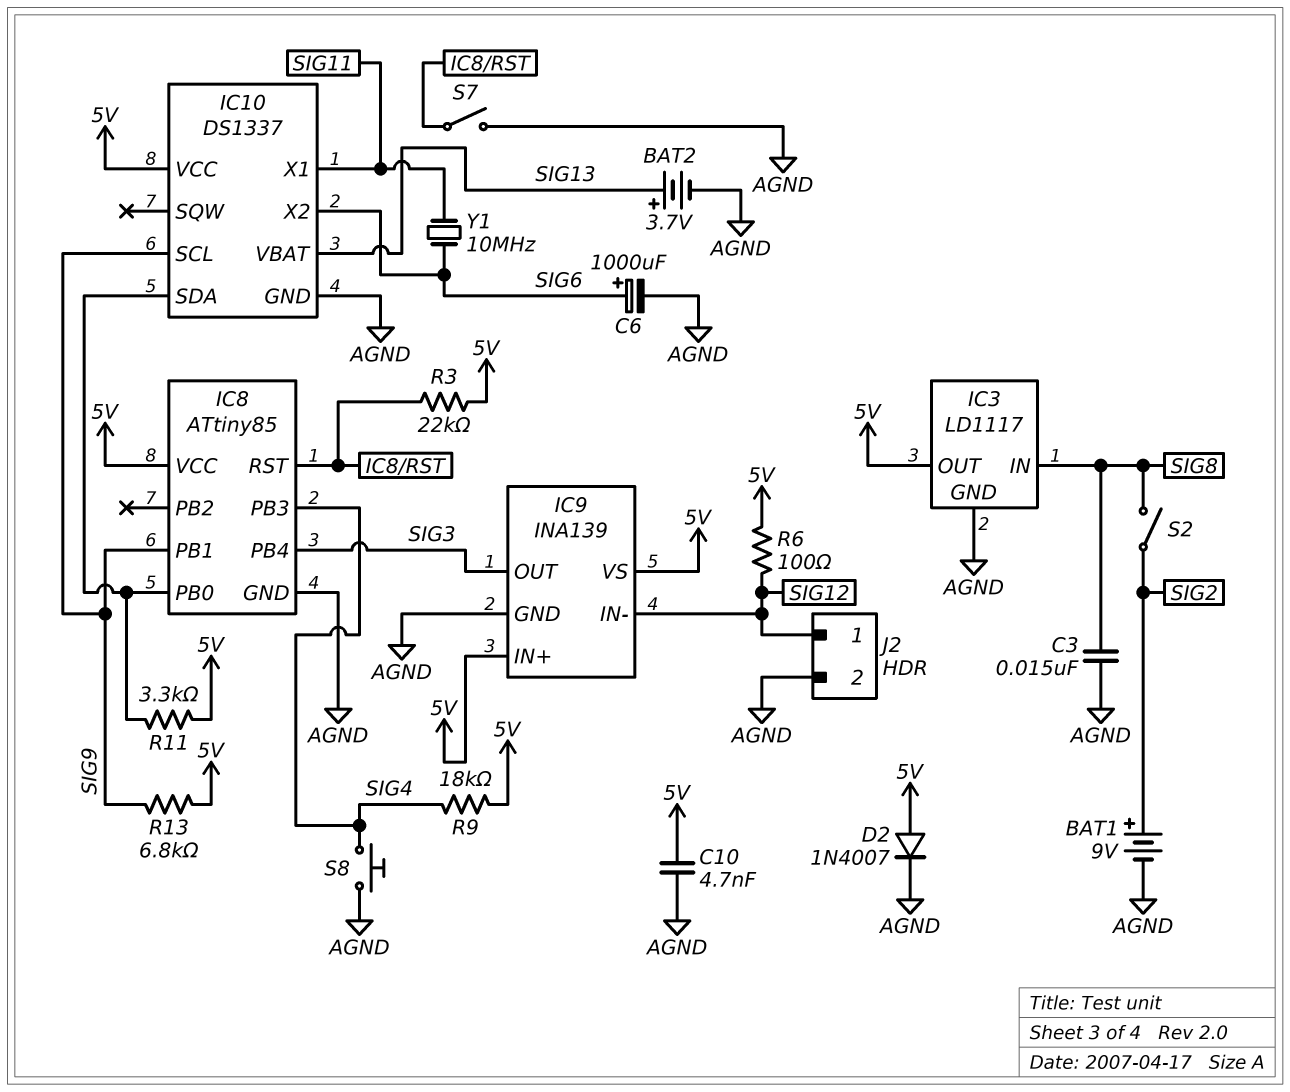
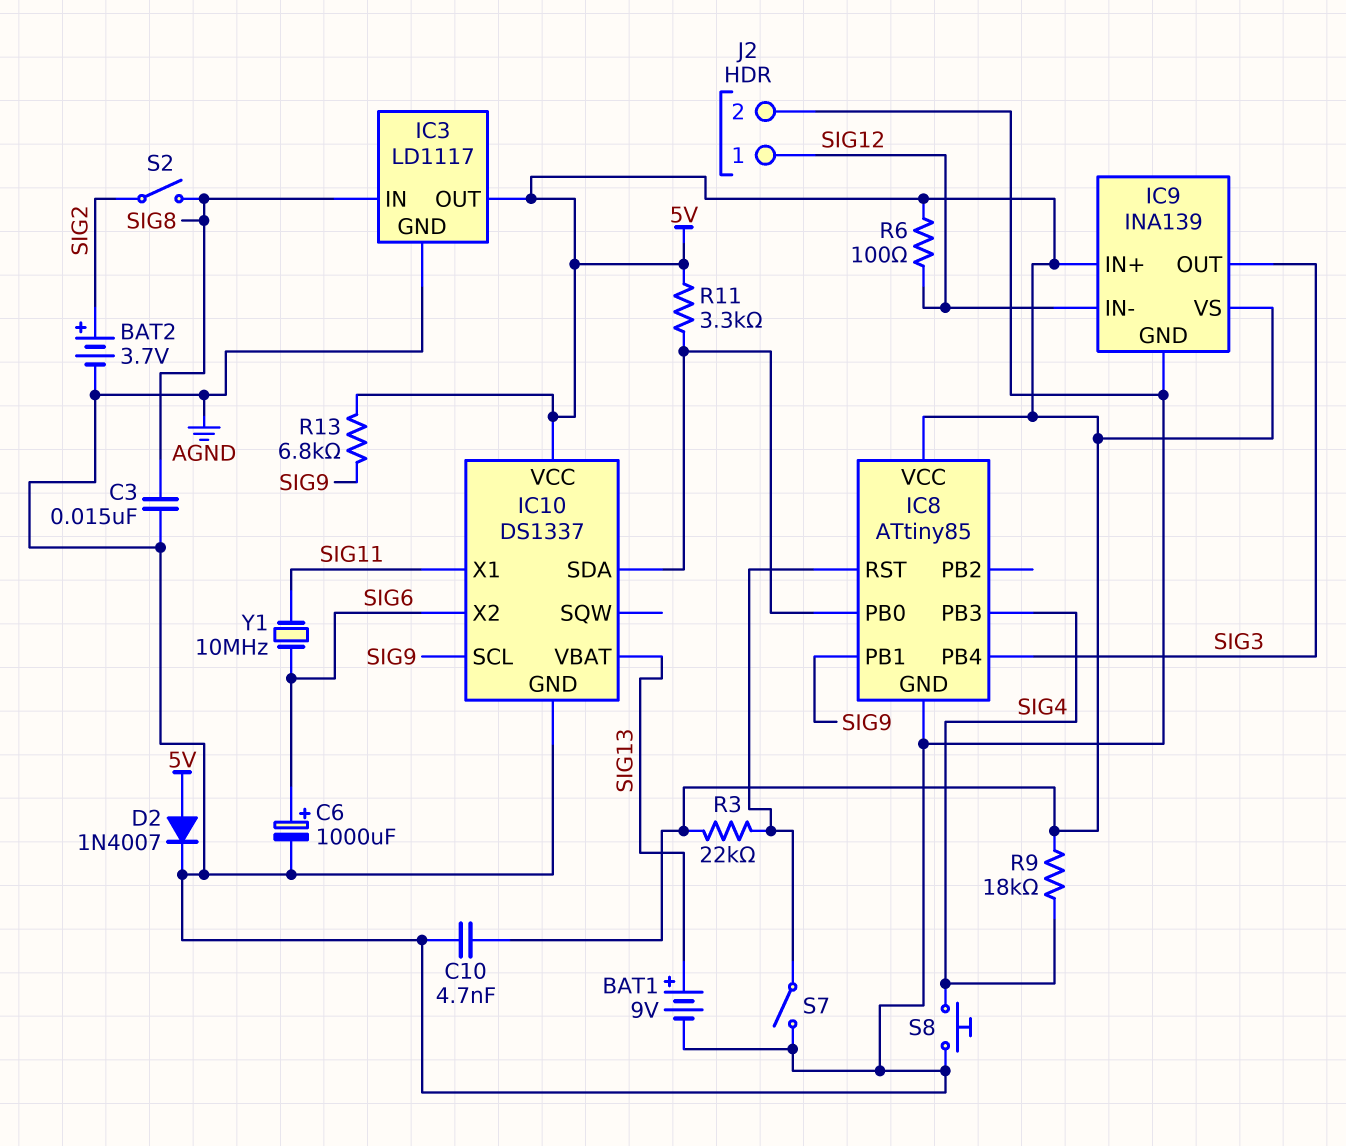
BAT1: 9V (plus SIG2, minus AGND) -> 9V (plus SIG13, minus AGND)
BAT2: 3.7V (plus SIG13, minus AGND) -> 3.7V (plus SIG2, minus AGND)

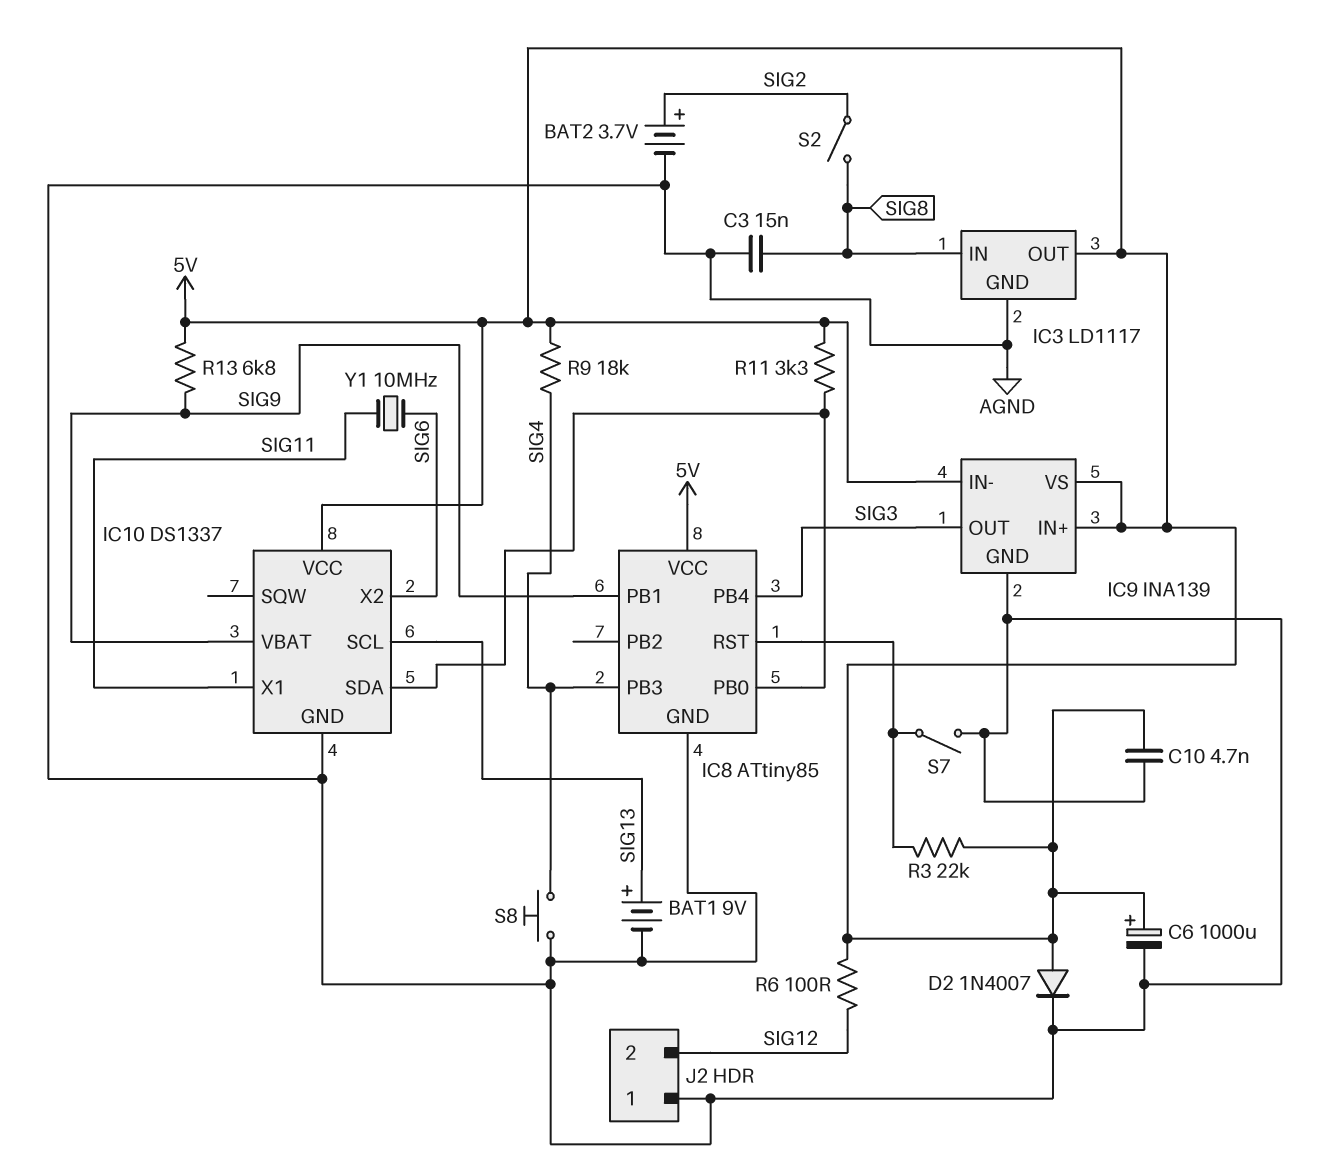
C6: 1000uF (plus SIG6, minus AGND) -> 1000uF (plus 5V, minus AGND)
IC9 pin IN-: SIG12 -> 5V
IC10 pin SCL: SIG9 -> SIG13
IC10 pin VBAT: SIG13 -> SIG9
J2 pin 1: SIG12 -> AGND
J2 pin 2: AGND -> SIG12

